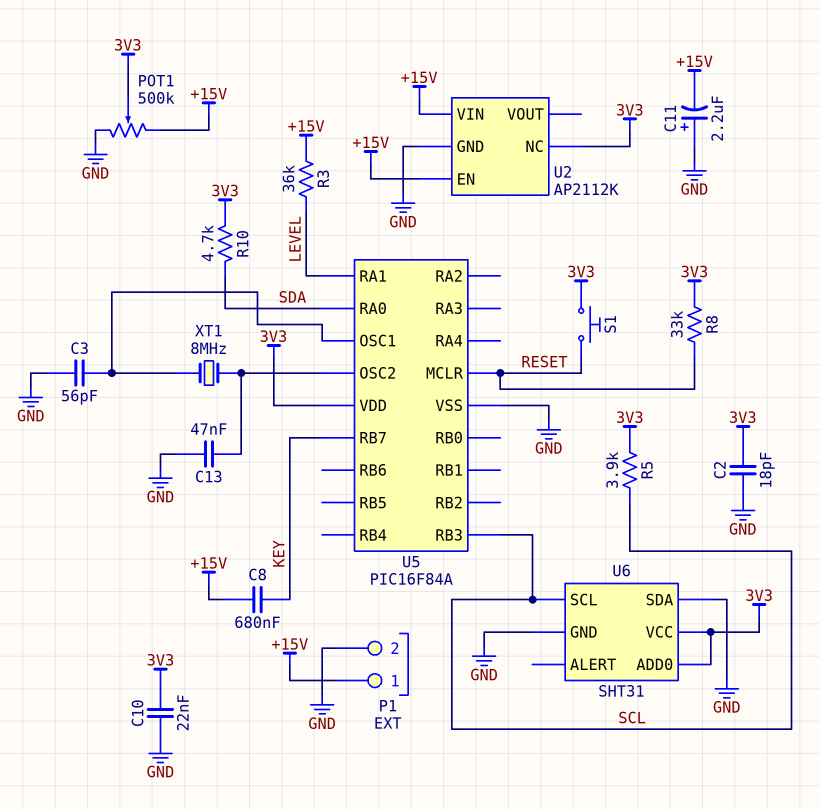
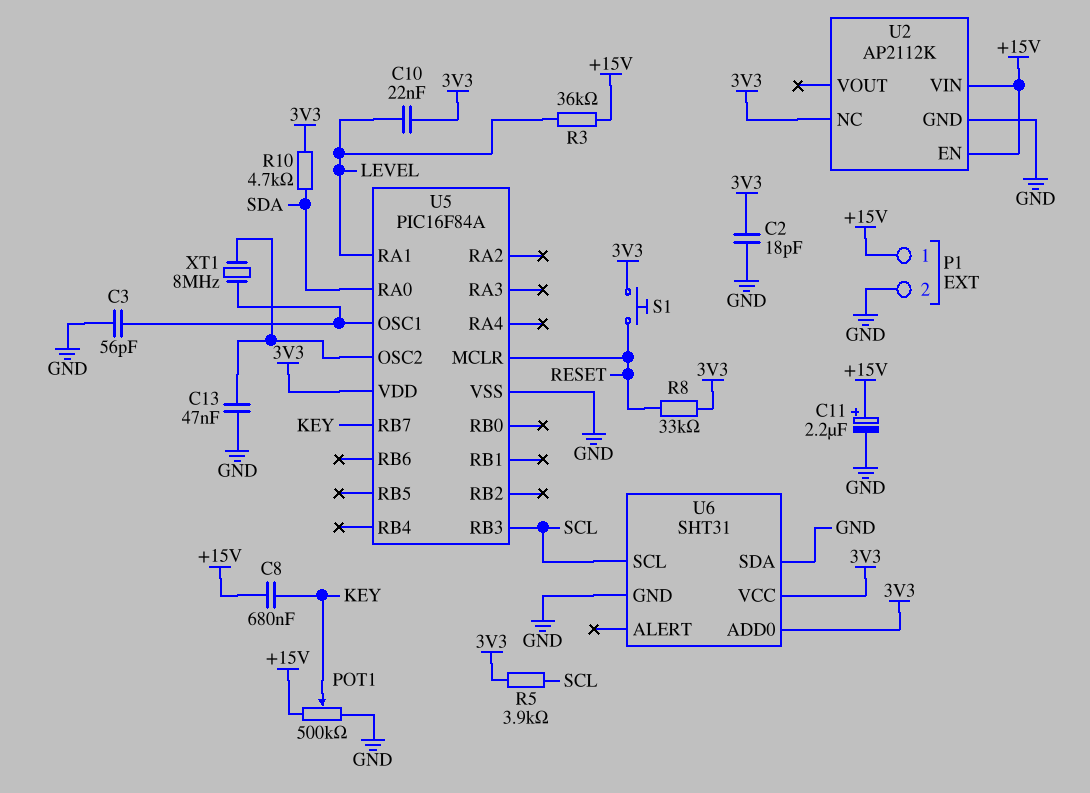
C10: 22nF (3V3, GND) -> 22nF (3V3, LEVEL)
C11: 2.2uF (plus GND, minus +15V) -> 2.2uF (plus +15V, minus GND)
POT1: 500k (+15V, GND, wiper 3V3) -> 500k (+15V, GND, wiper KEY)

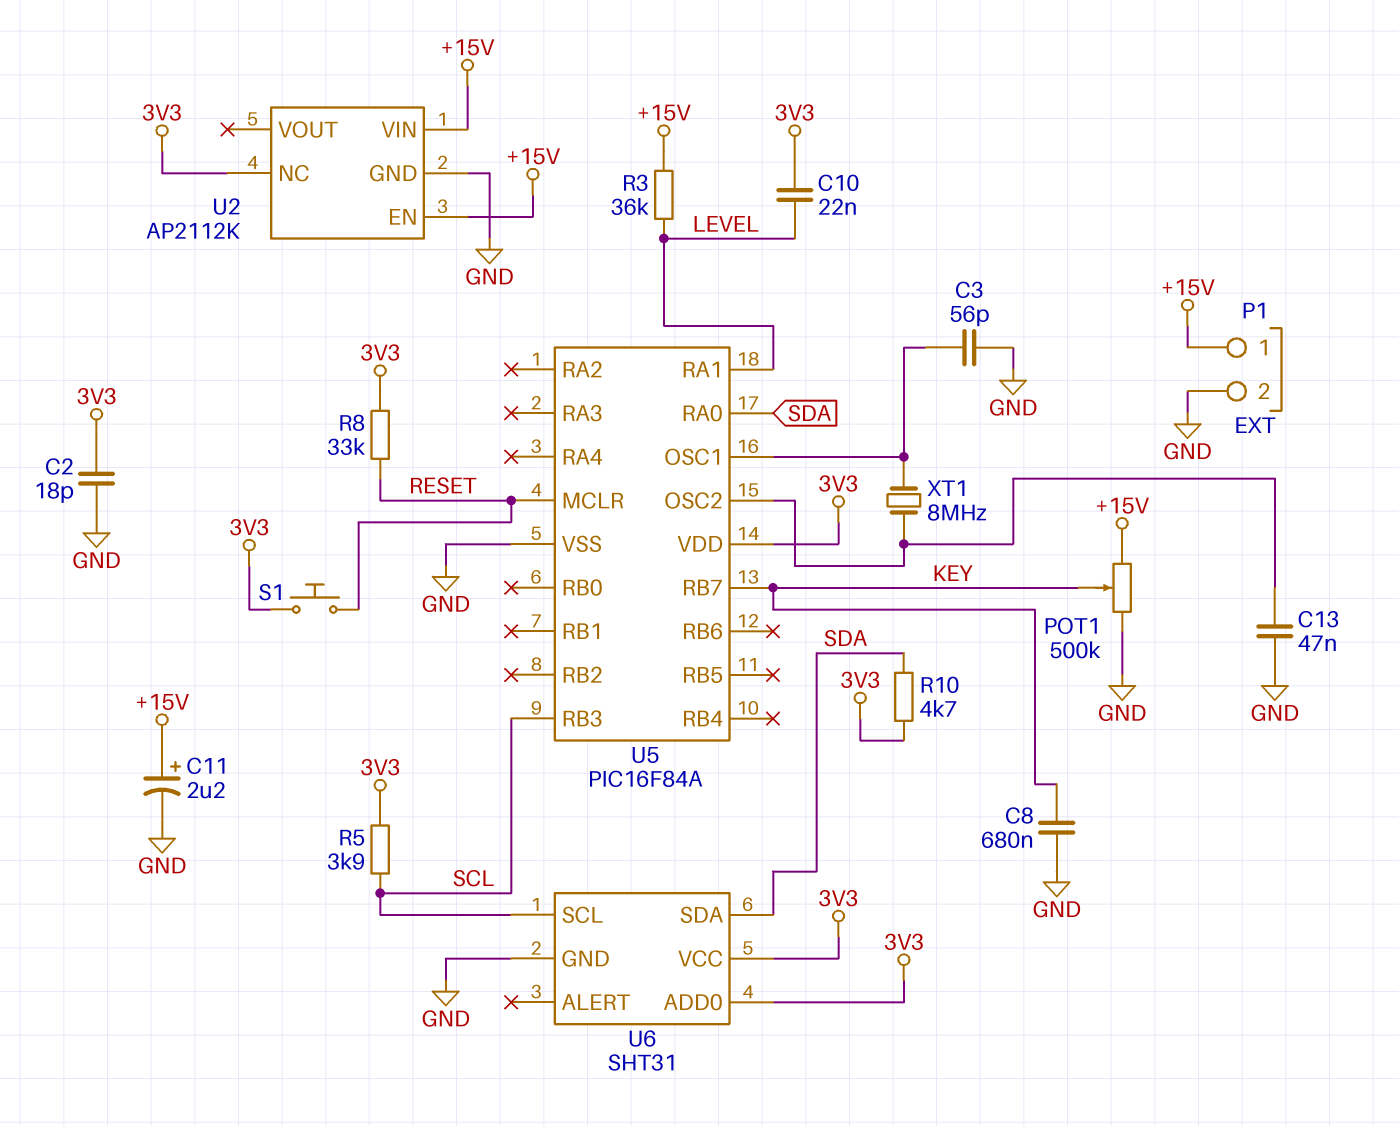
C8: 680nF (+15V, KEY) -> 680nF (GND, KEY)
U6 pin SDA: GND -> SDA

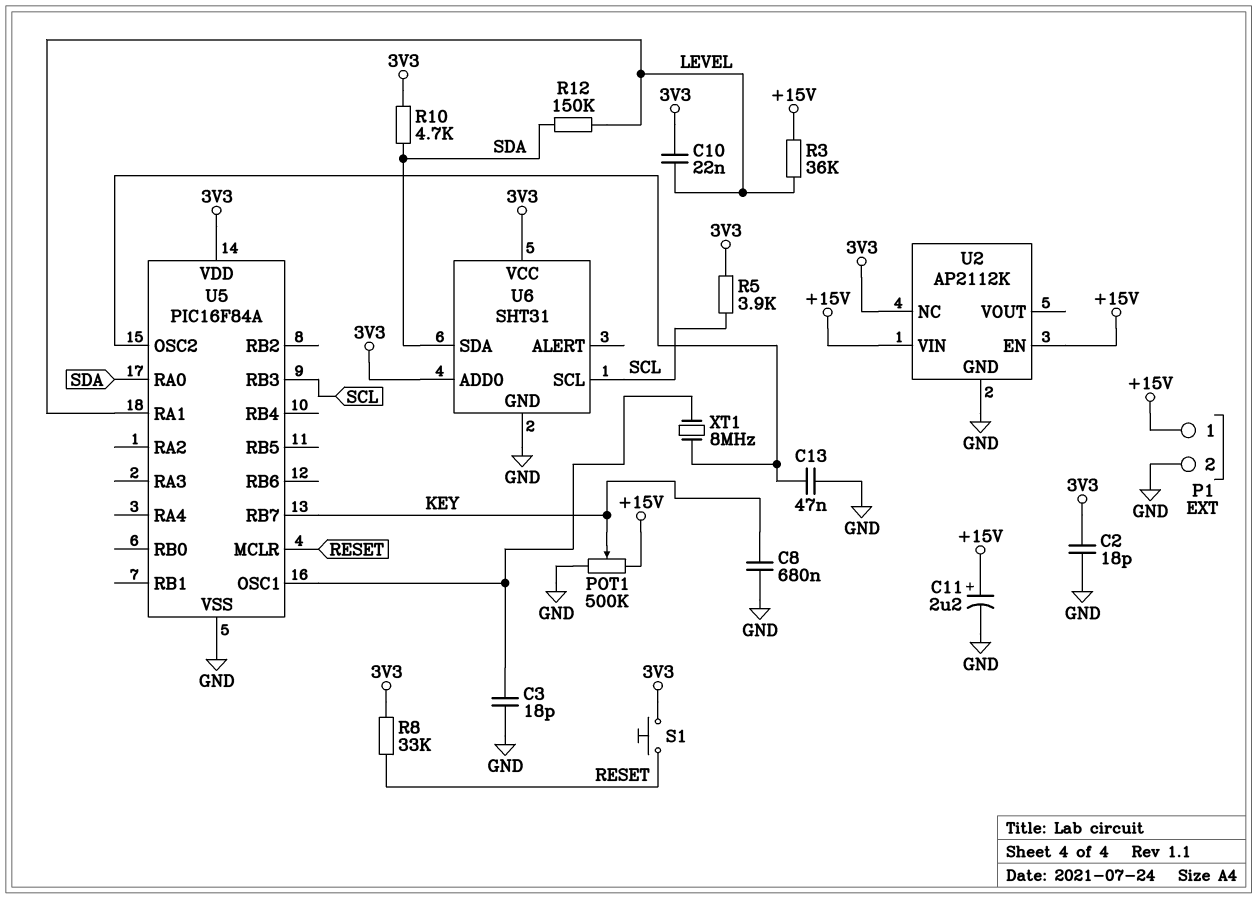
C3: 56pF (GND, U5/OSC1) -> 18pF (GND, U5/OSC1)
R12: none -> 150k (LEVEL, SDA)

